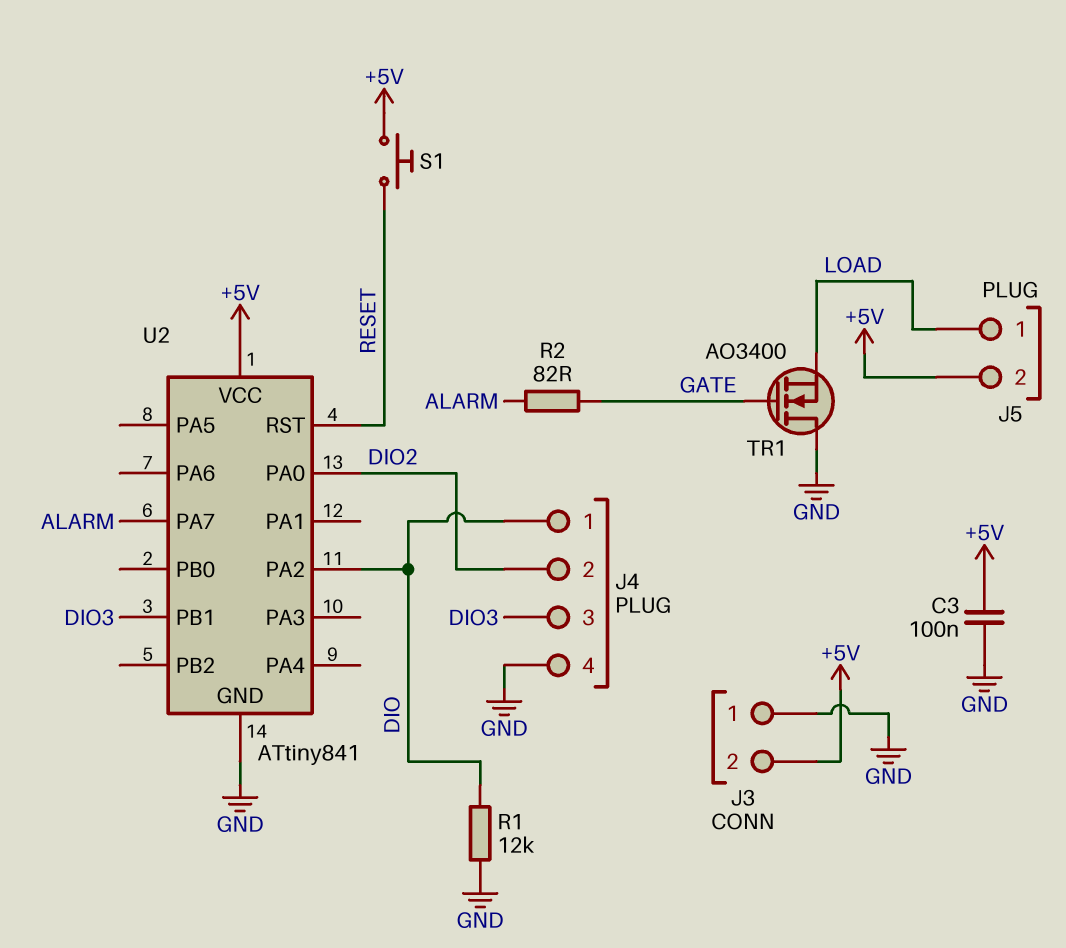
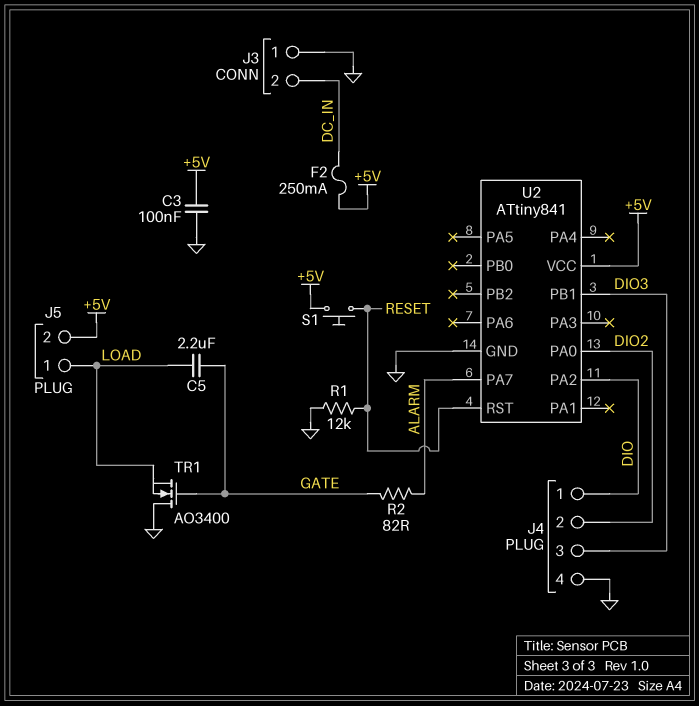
C5: none -> 2.2uF (GATE, LOAD)
F2: none -> 250mA (+5V, DC_IN)
J3 pin 2: +5V -> DC_IN
R1: 12k (DIO, GND) -> 12k (GND, RESET)

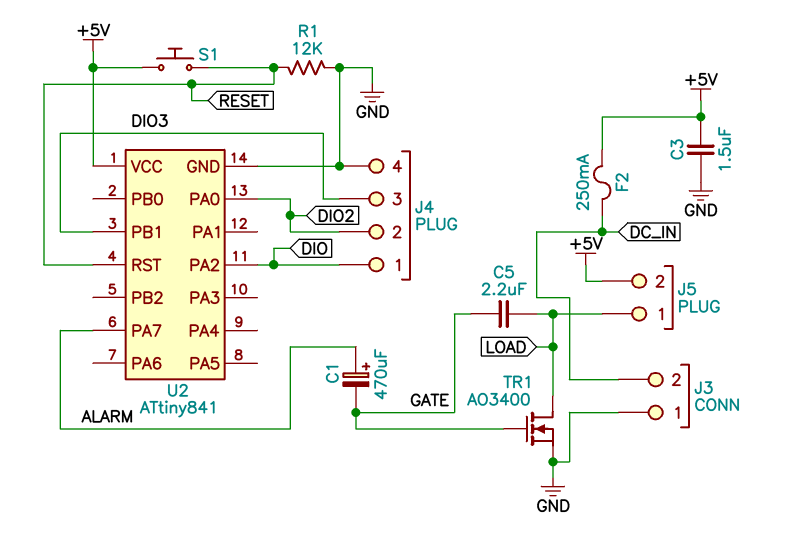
C1: none -> 470uF (plus ALARM, minus GATE)
C3: 100nF (+5V, GND) -> 1.5uF (+5V, GND)
R2: 82 (ALARM, GATE) -> none
TR1: NMOS AO3400 (G GATE, D GND, S LOAD) -> NMOS AO3400 (G GATE, D LOAD, S GND)

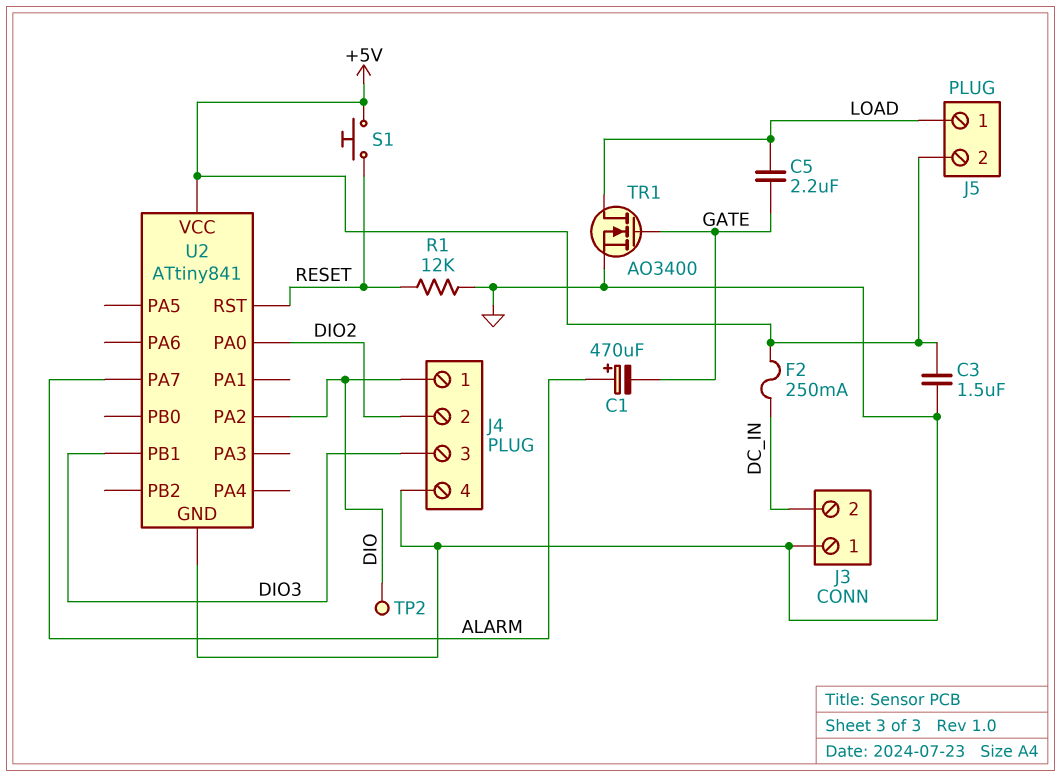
TP2: none -> test point (DIO)

